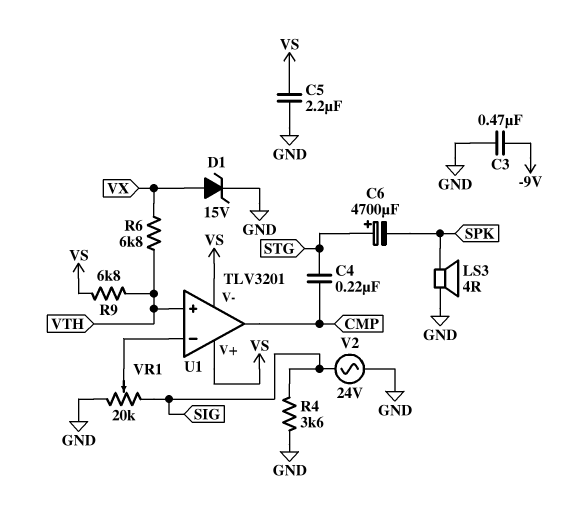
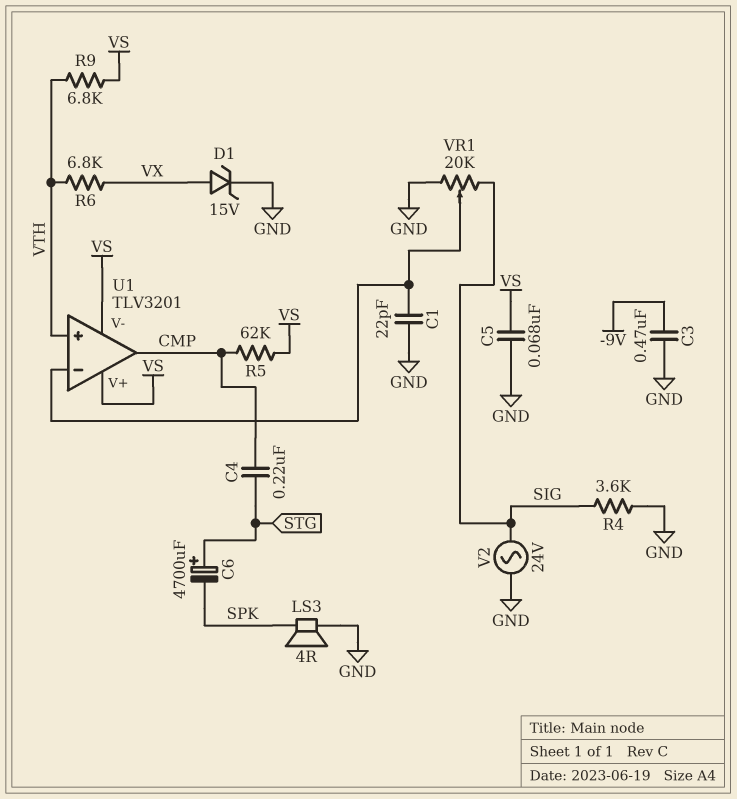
C1: none -> 22pF (GND, U1/in-)
C5: 2.2uF (GND, VS) -> 68nF (GND, VS)
R5: none -> 62k (CMP, VS)

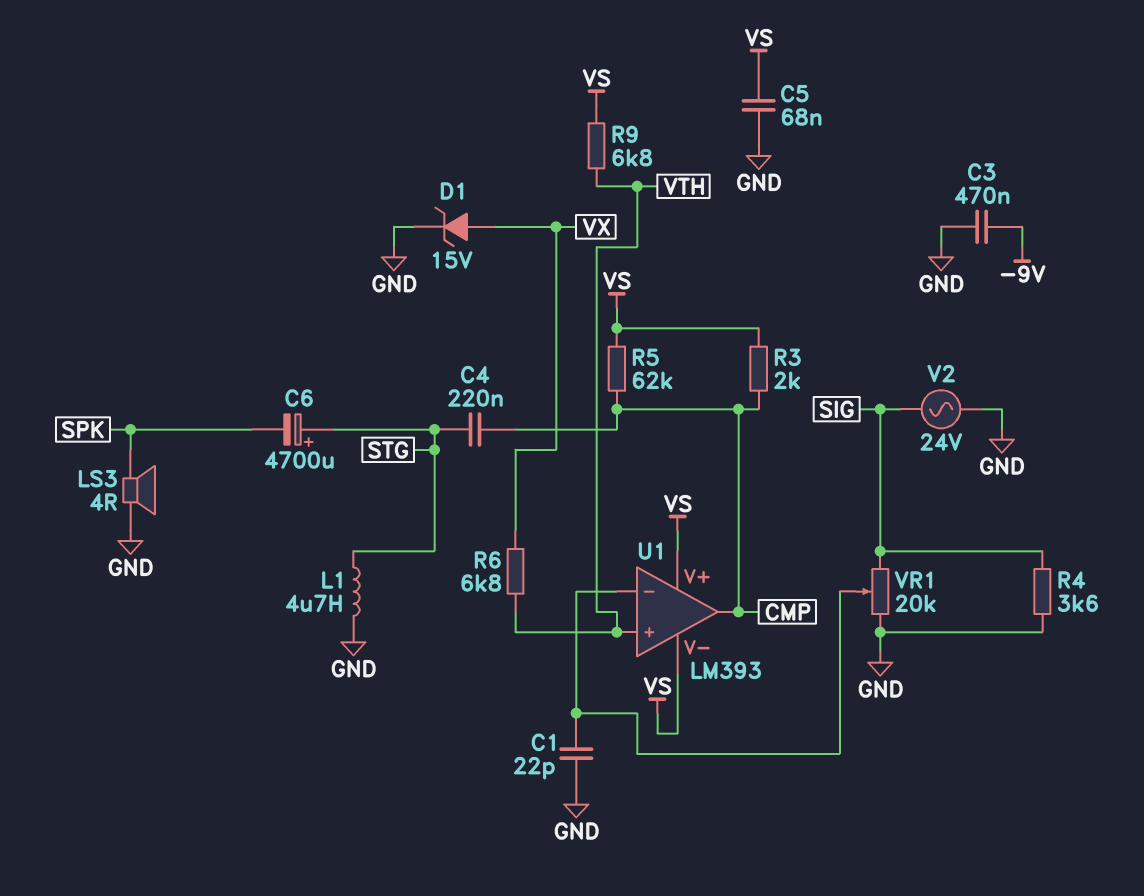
L1: none -> 4.7uH (GND, STG)
R3: none -> 2k (CMP, VS)
U1: TLV3201 -> LM393

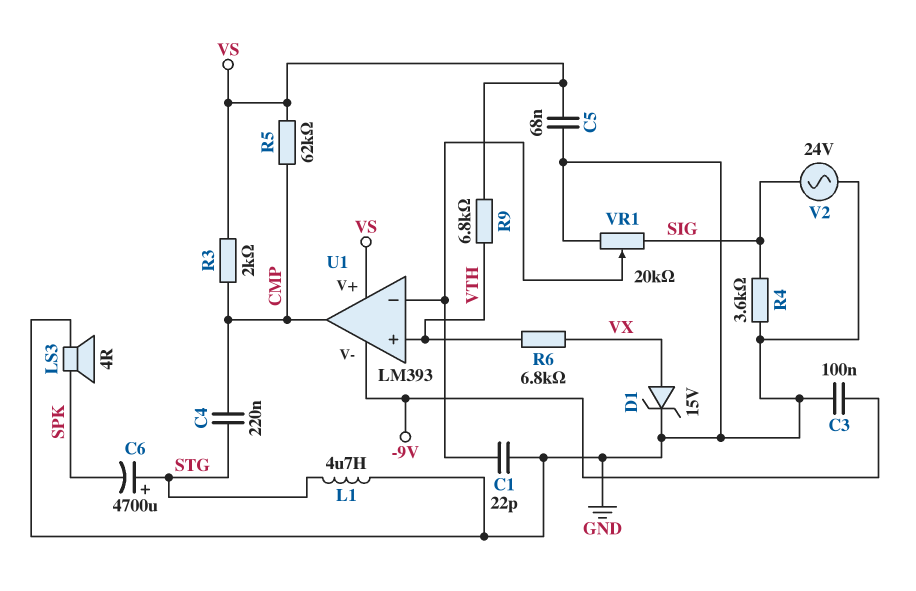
C3: 470nF (-9V, GND) -> 100nF (-9V, GND)
U1 pin V-: VS -> -9V

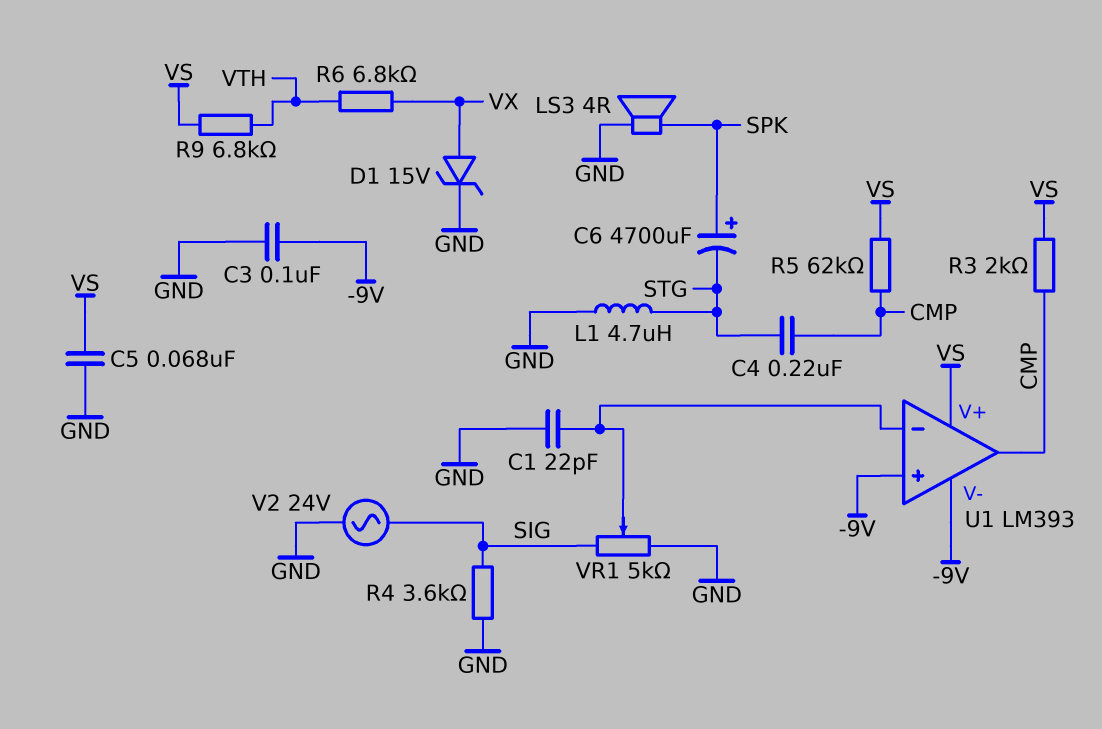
C6: 4700uF (plus STG, minus SPK) -> 4700uF (plus SPK, minus STG)
U1 pin in+: VTH -> -9V
VR1: 20k (GND, SIG, wiper U1/in-) -> 5k (GND, SIG, wiper U1/in-)

